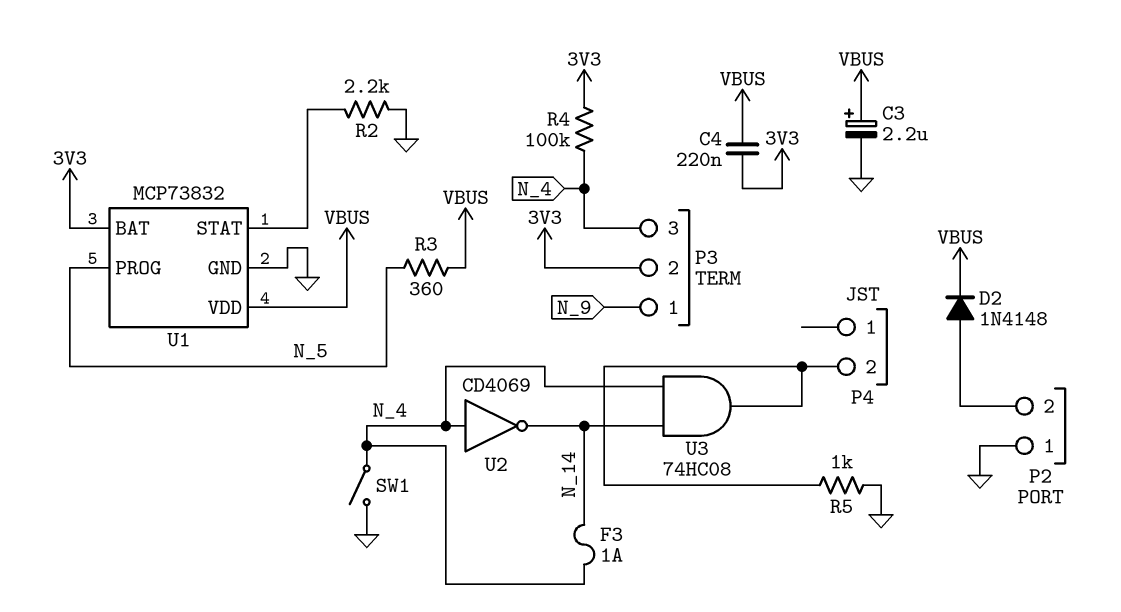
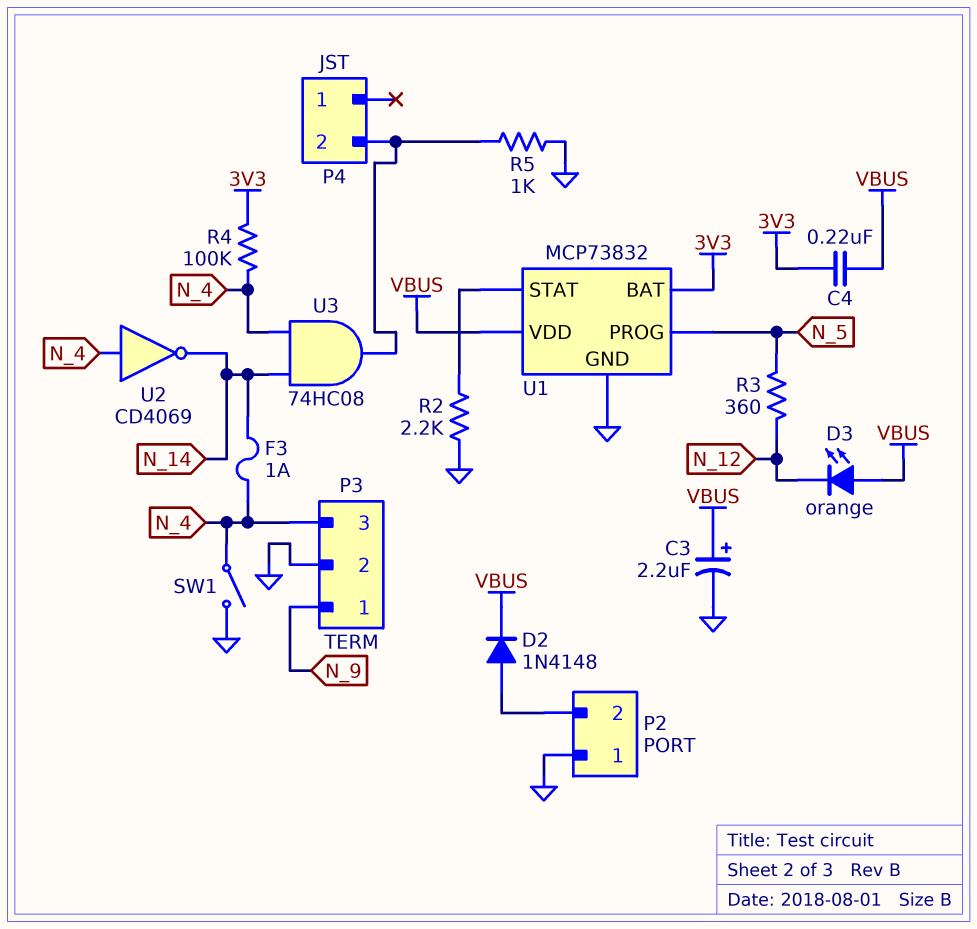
D3: none -> LED orange (A VBUS, K N_12)
P3 pin 2: 3V3 -> GND
R3: 360 (N_5, VBUS) -> 360 (N_5, N_12)

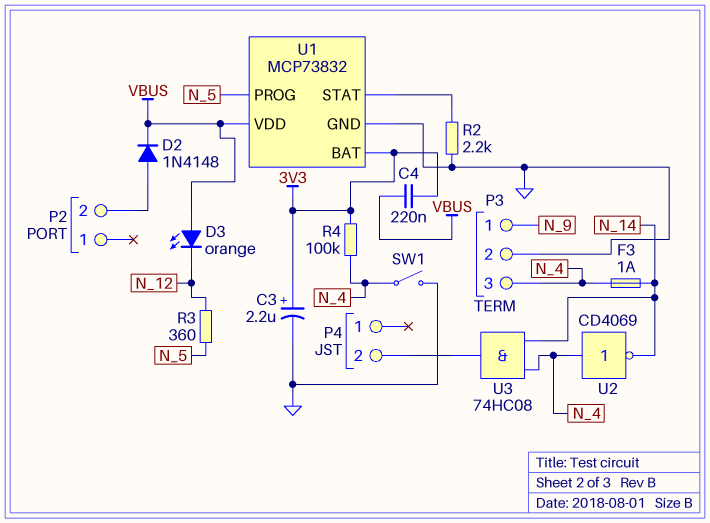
C3: 2.2uF (plus VBUS, minus GND) -> 2.2uF (plus 3V3, minus GND)
P2 pin 1: GND -> none
R5: 1k (GND, P4/2) -> none

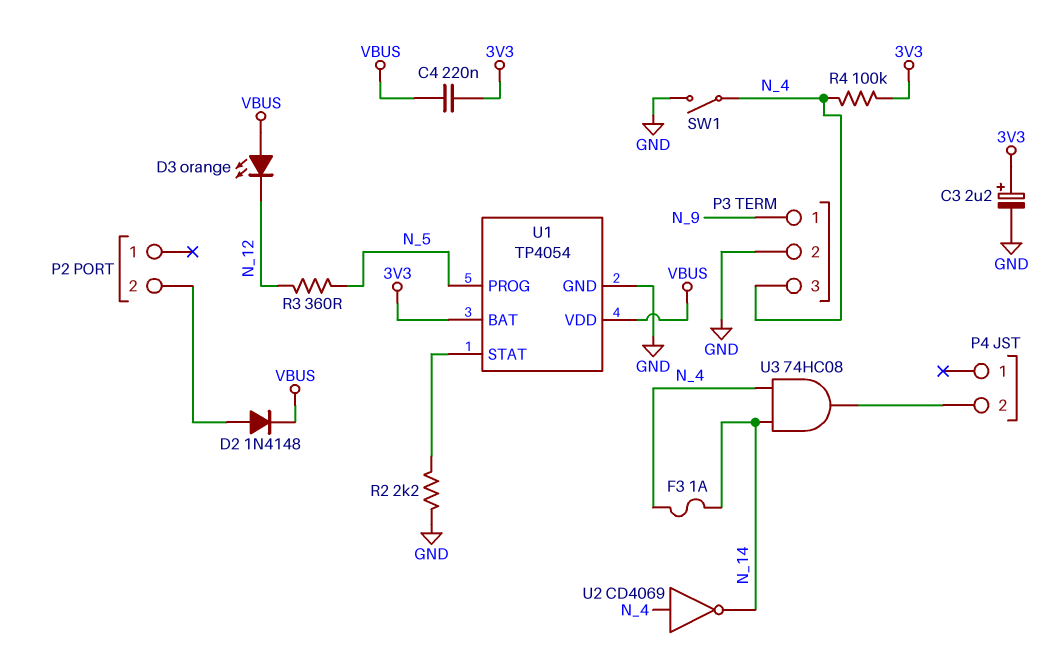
U1: MCP73832 -> TP4054

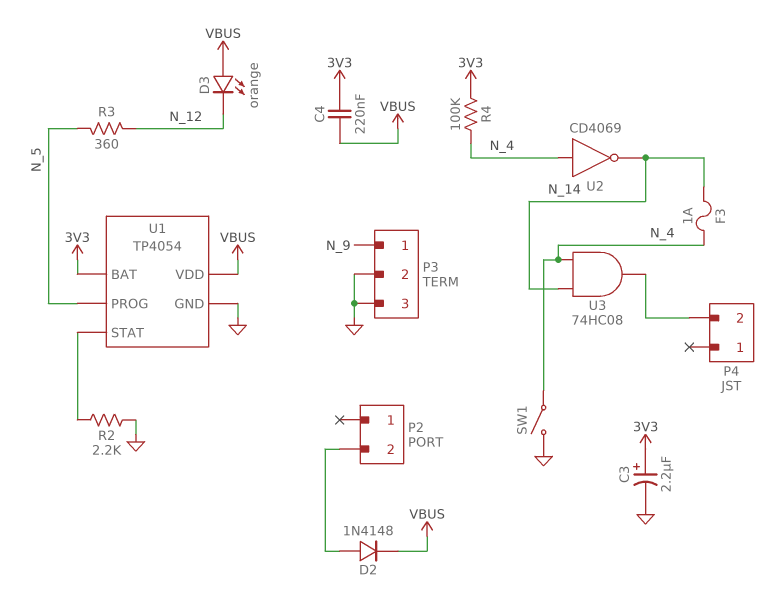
P3 pin 3: N_4 -> GND

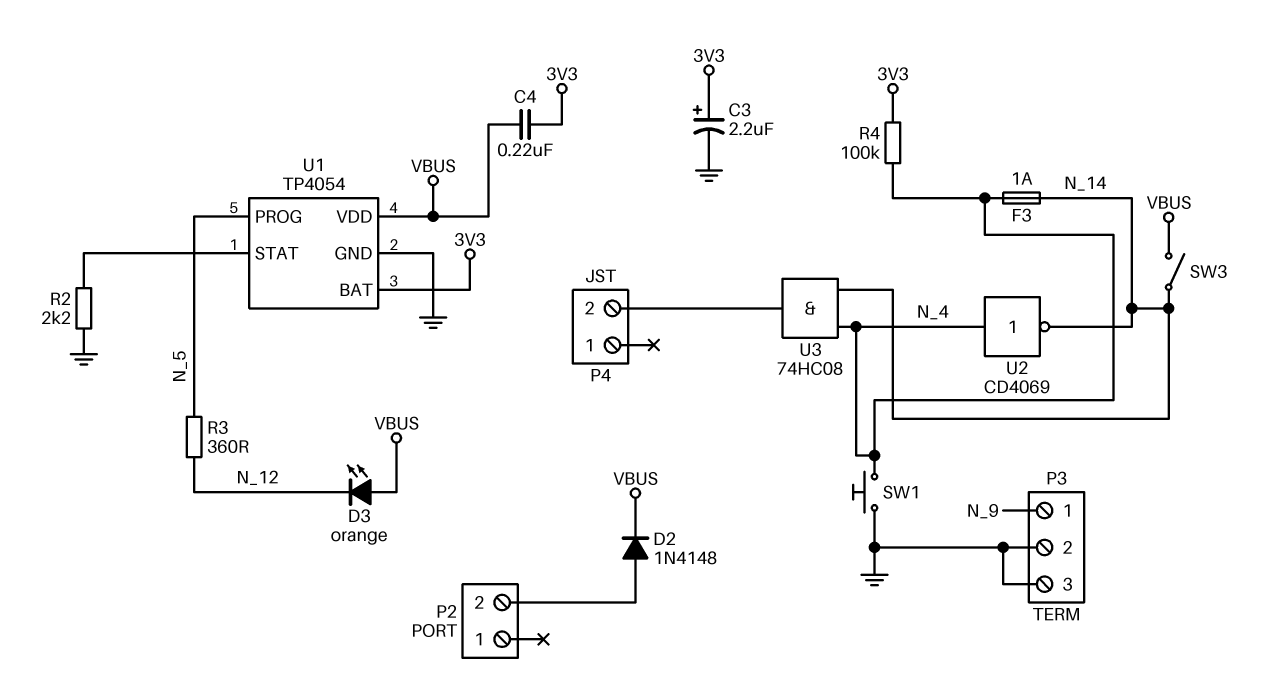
SW1: switch (GND, N_4) -> button (GND, N_4)
SW3: none -> switch (N_14, VBUS)

